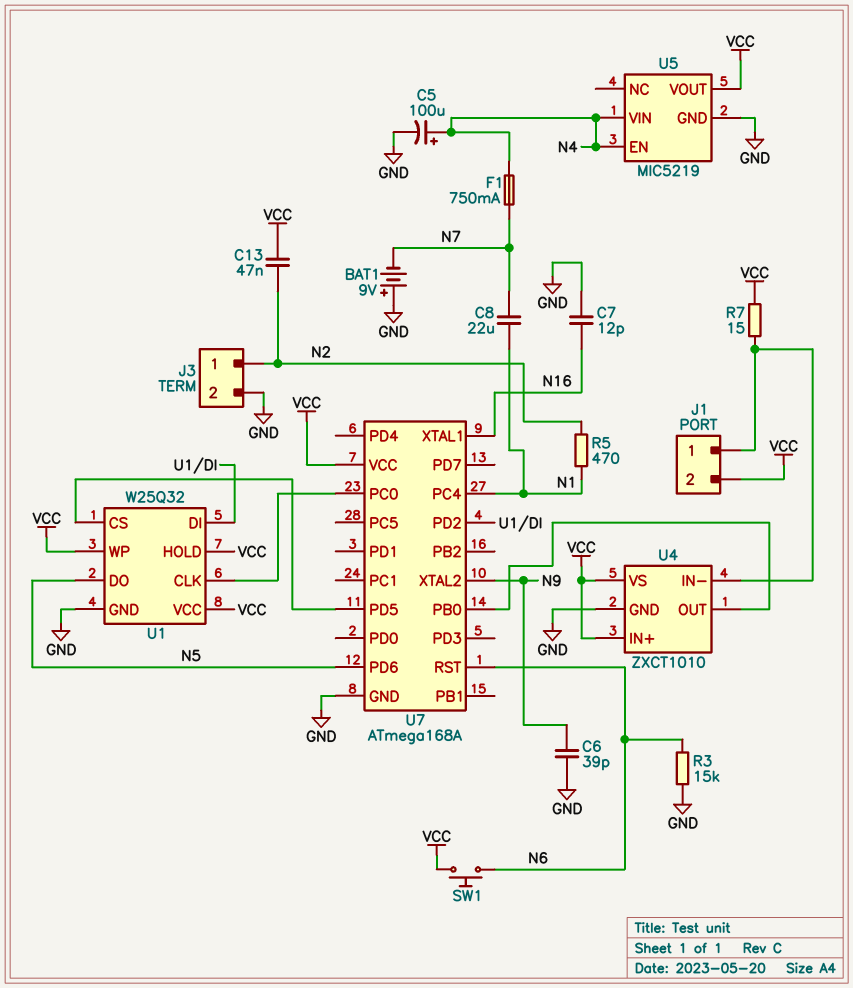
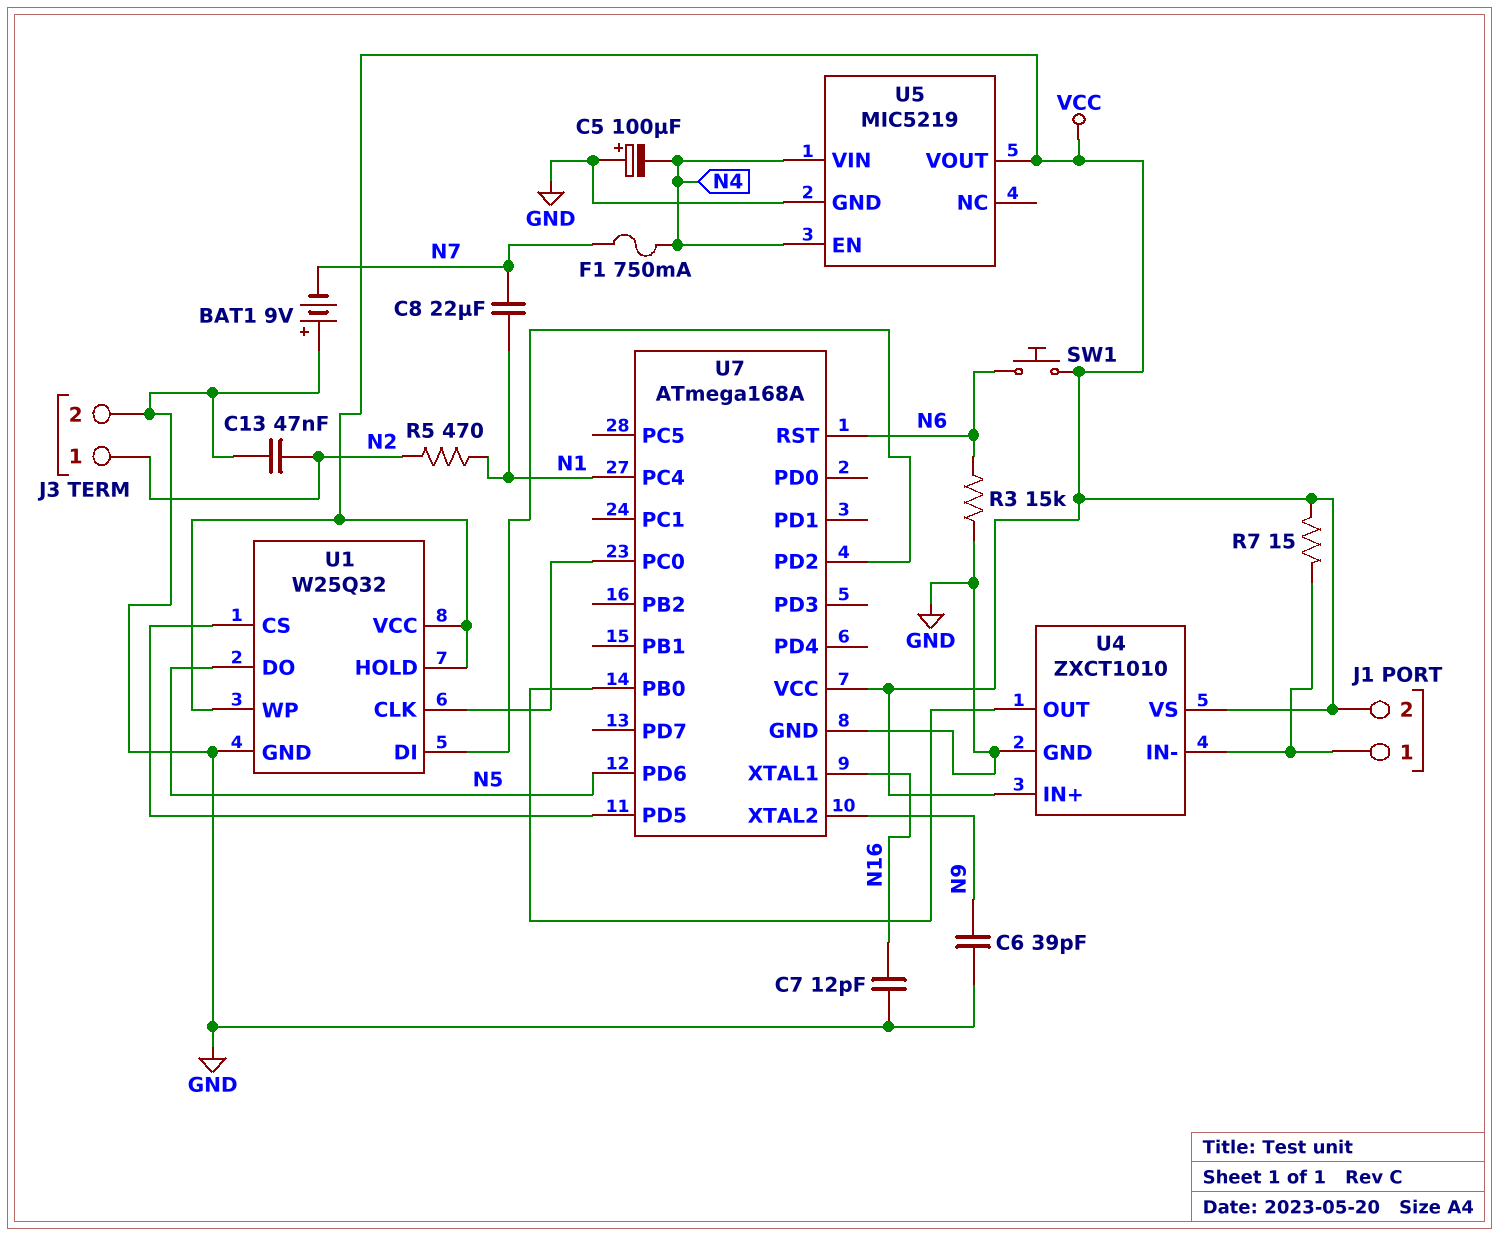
C5: 100uF (plus N4, minus GND) -> 100uF (plus GND, minus N4)
C13: 47nF (N2, VCC) -> 47nF (GND, N2)

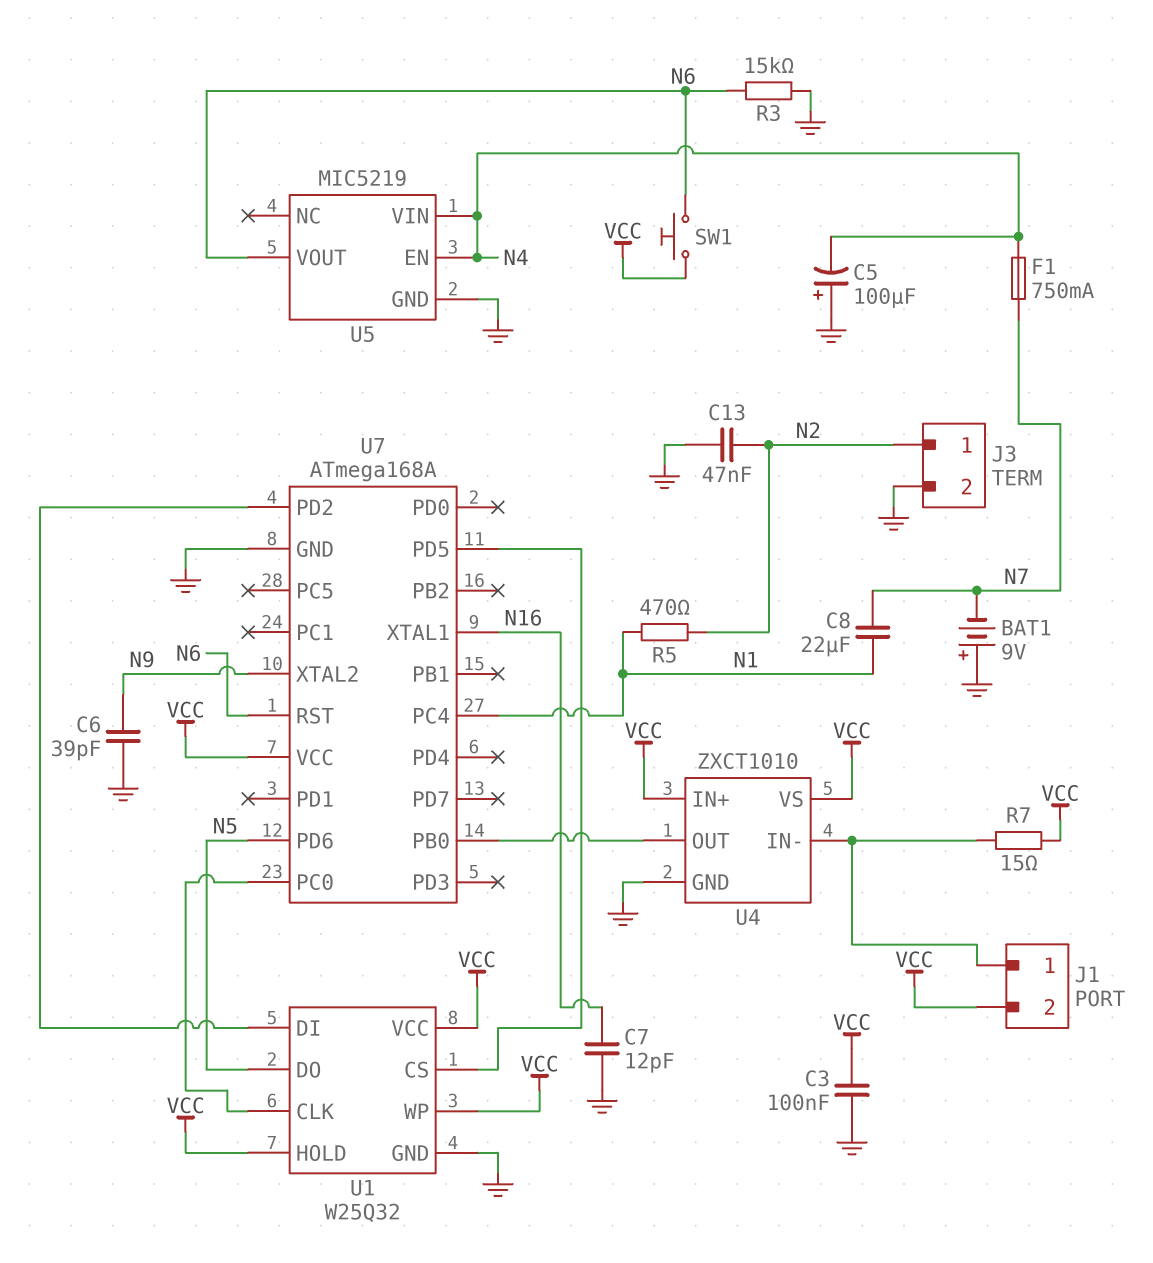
C3: none -> 100nF (GND, VCC)
U5 pin VOUT: VCC -> N6

